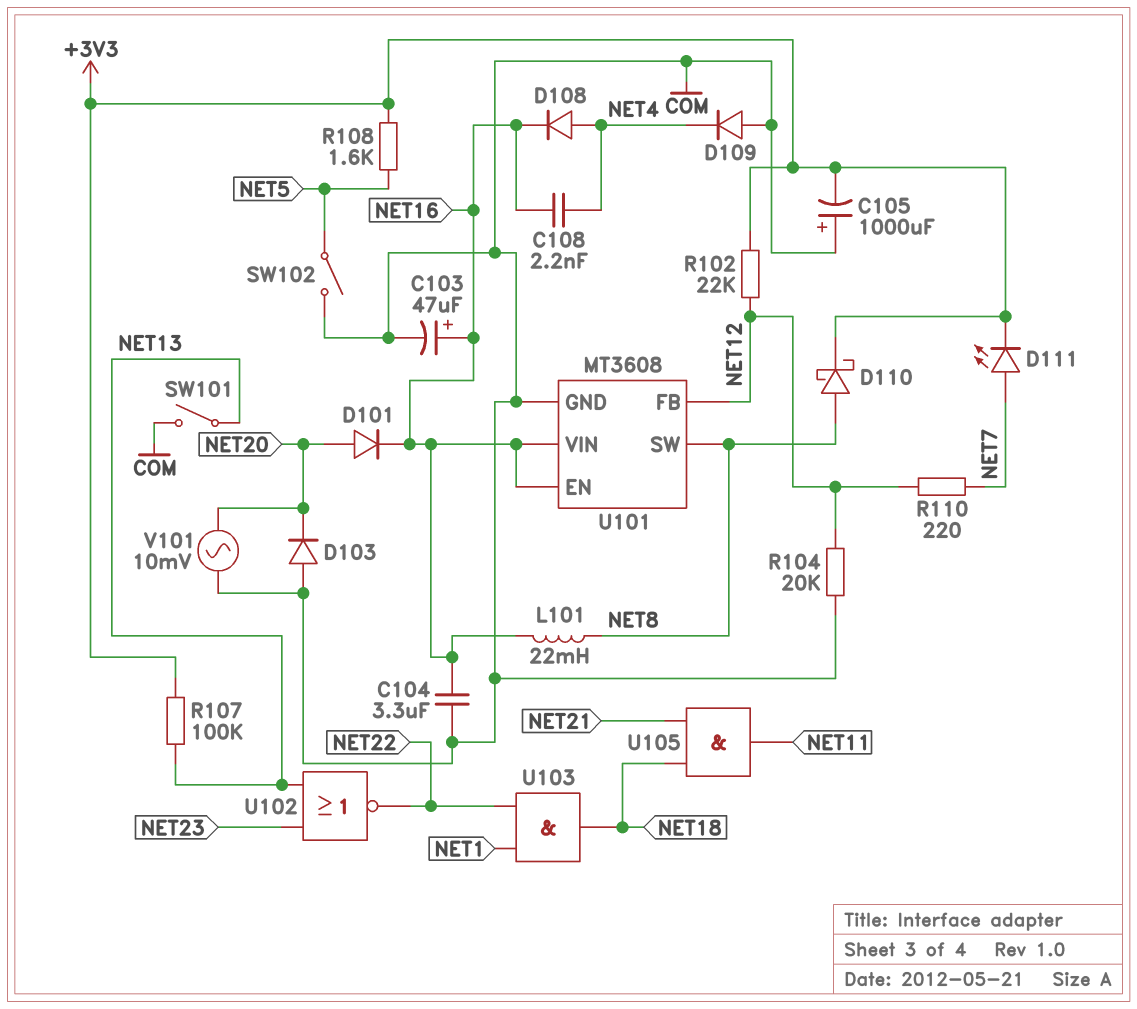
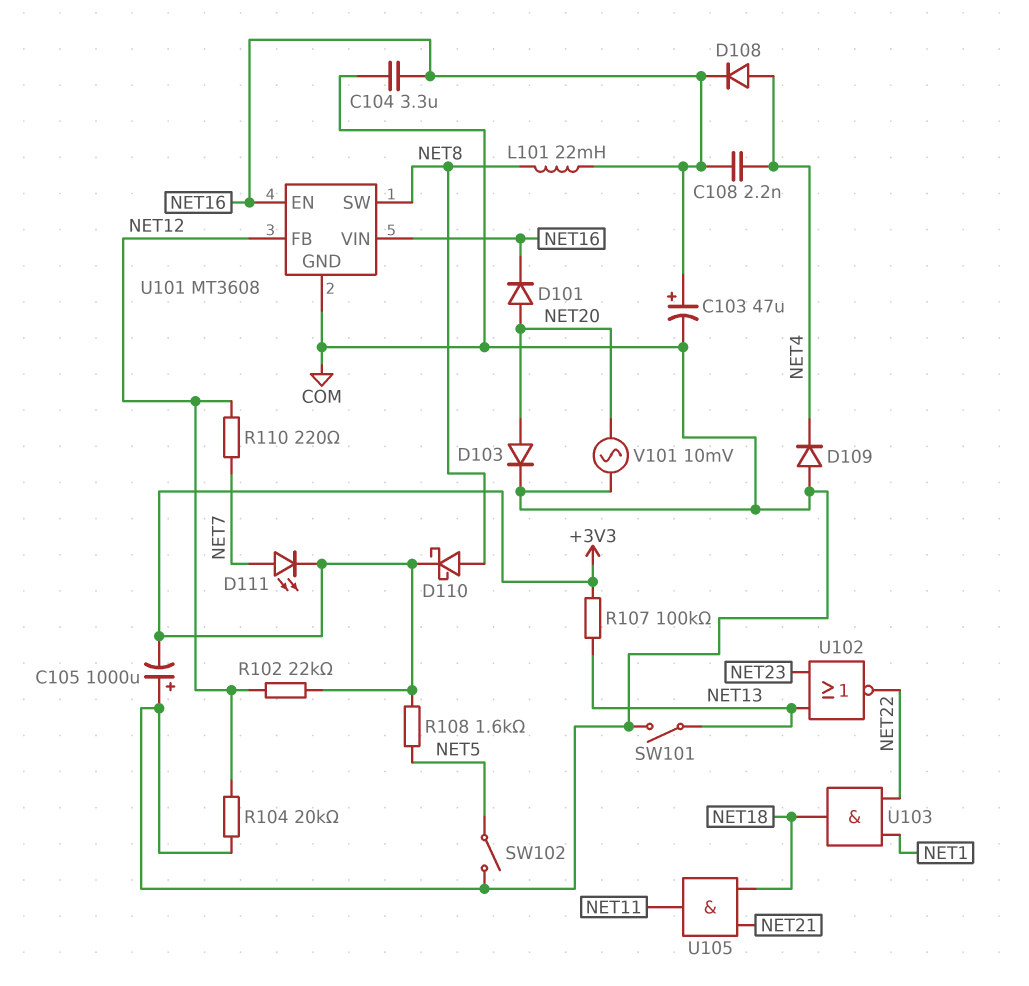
D103: diode (A COM, K NET20) -> diode (A NET20, K COM)

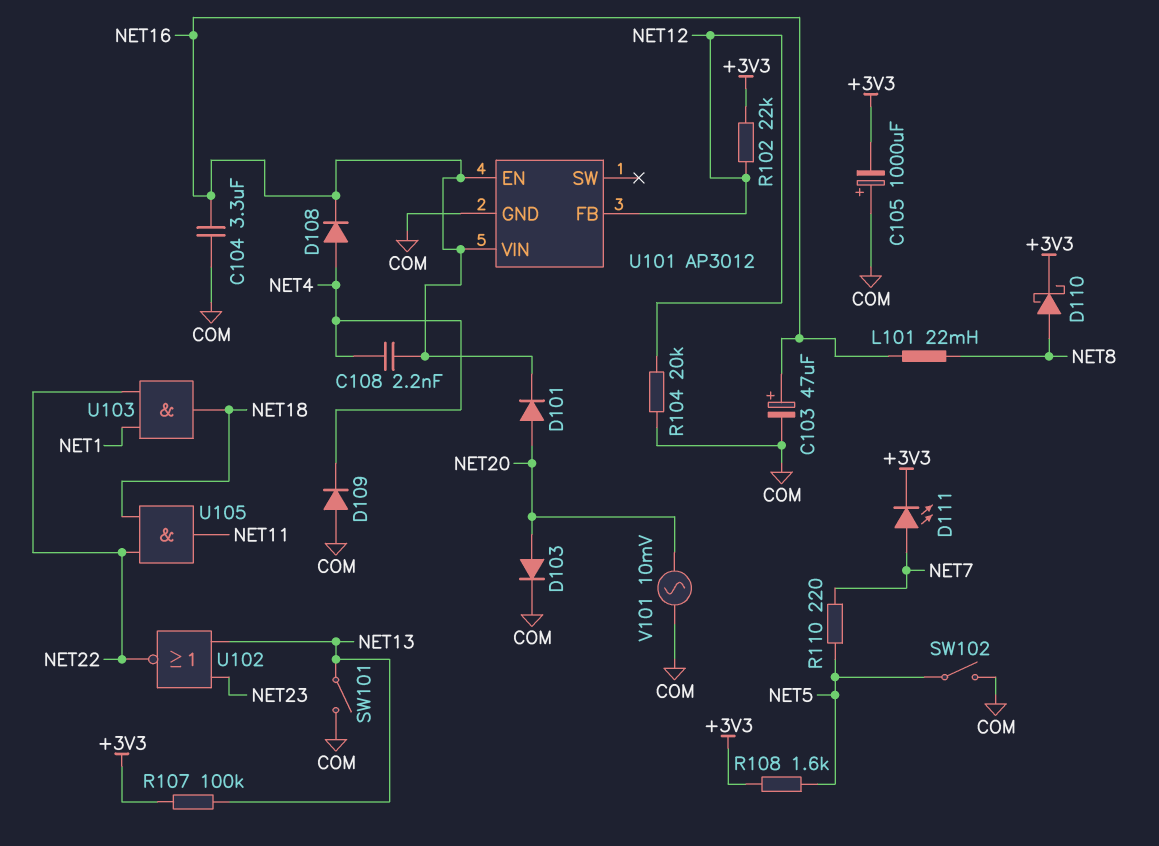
R110: 220 (NET7, NET12) -> 220 (NET5, NET7)
U101: MT3608 -> AP3012
U101 pin SW: NET8 -> none
U105: AND (in NET18, in NET21, out NET11) -> AND (in NET18, in NET22, out NET11)

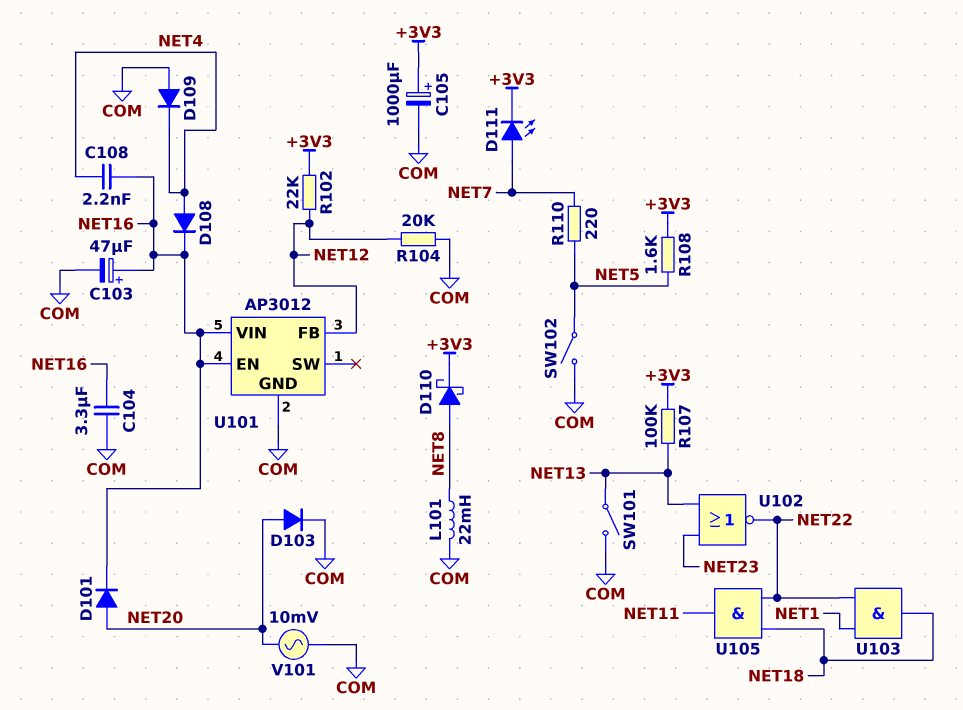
C105: 1000uF (plus COM, minus +3V3) -> 1000uF (plus +3V3, minus COM)
L101: 22mH (NET8, NET16) -> 22mH (COM, NET8)

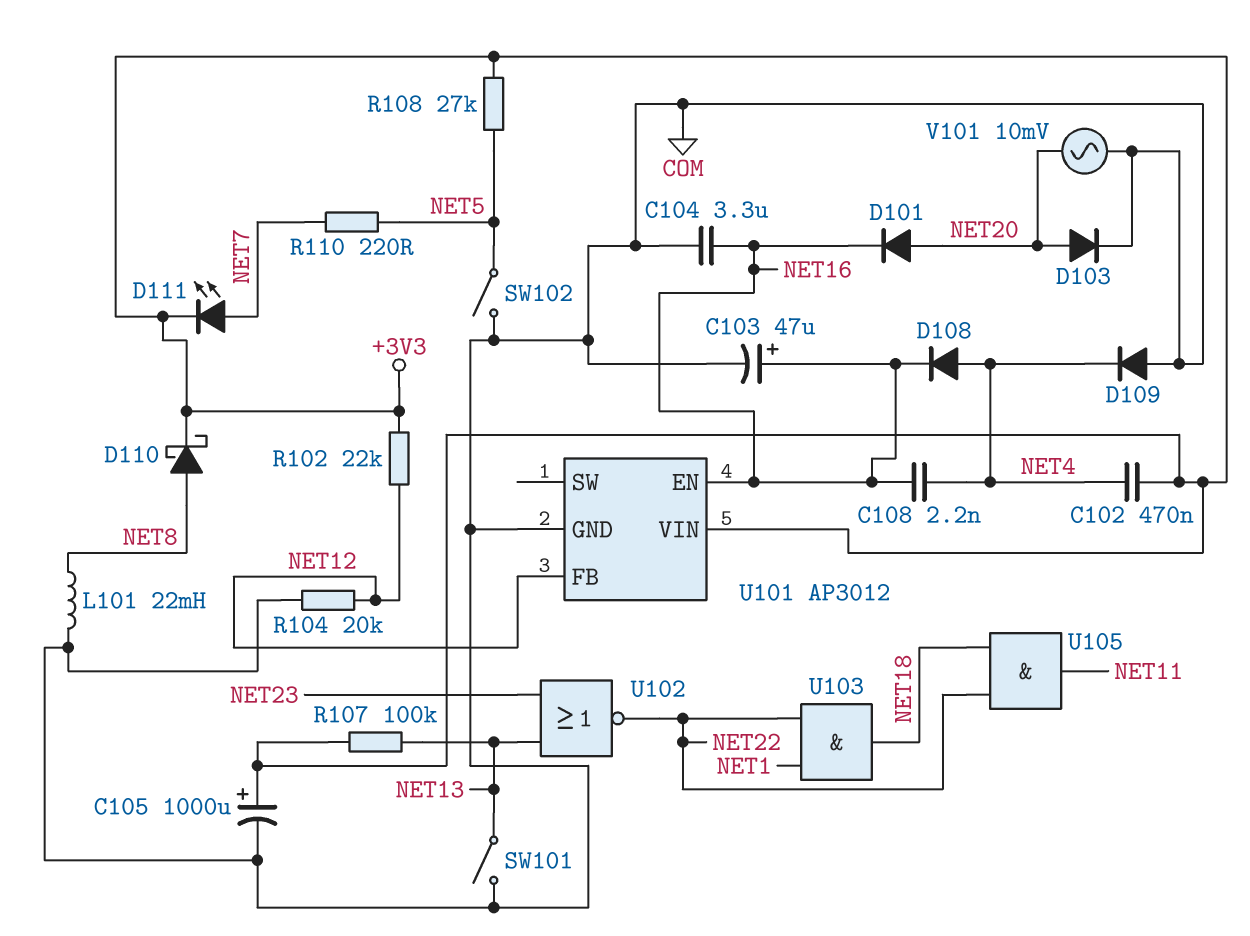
C102: none -> 470nF (+3V3, NET4)
R108: 1.6k (+3V3, NET5) -> 27k (+3V3, NET5)
U101 pin VIN: NET16 -> +3V3

